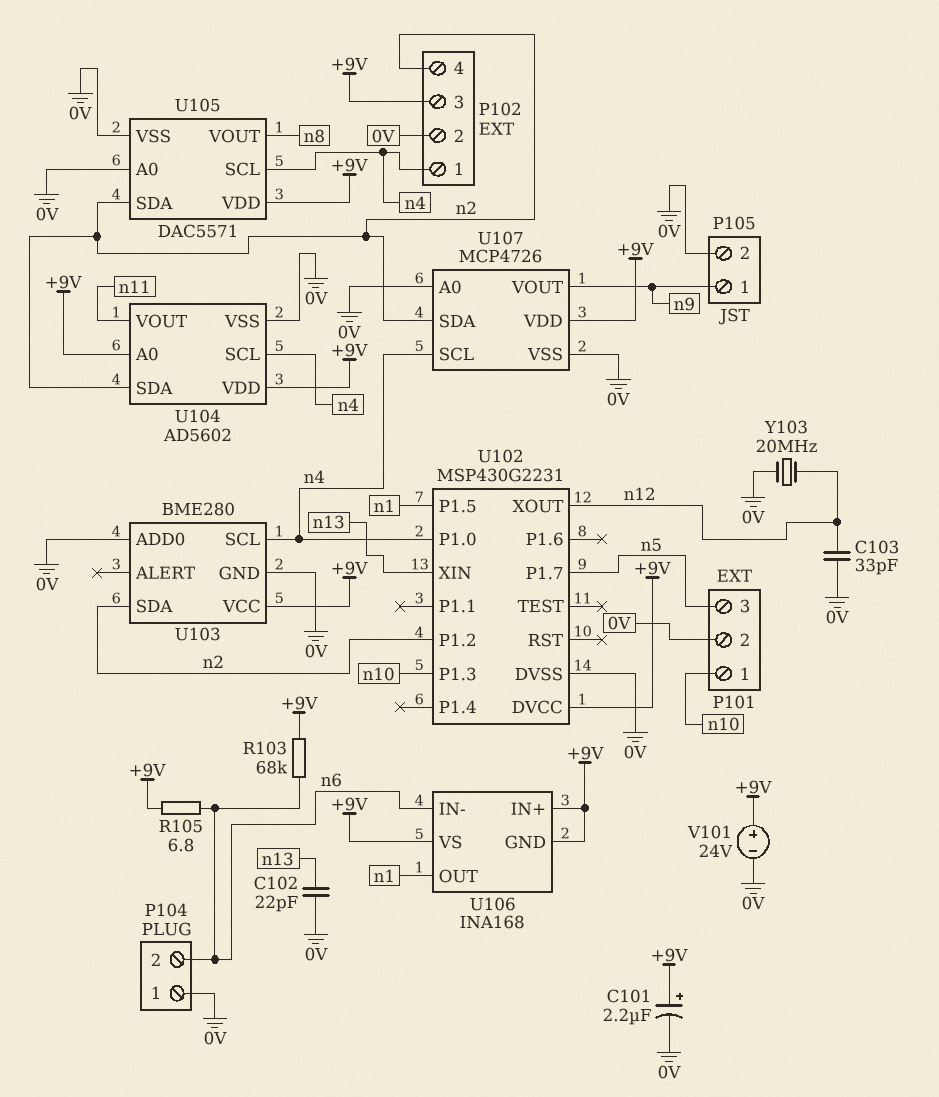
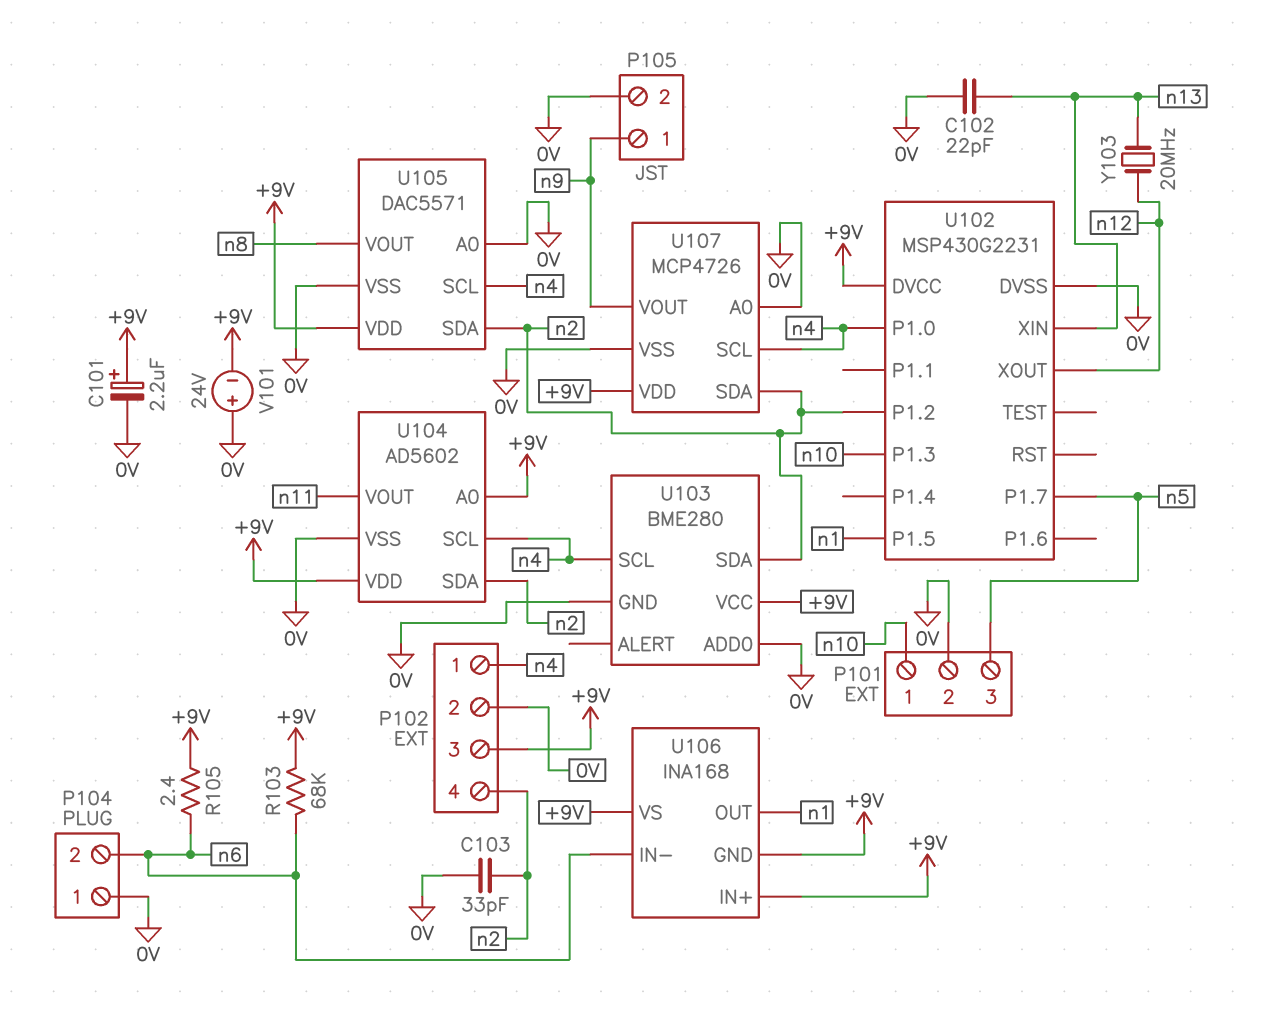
C103: 33pF (0V, n12) -> 33pF (0V, n2)
R105: 6.8 (+9V, n6) -> 2.4 (+9V, n6)
V101: 24V (plus +9V, minus 0V) -> 24V (plus 0V, minus +9V)
Y103: 20MHz (0V, n12) -> 20MHz (n12, n13)

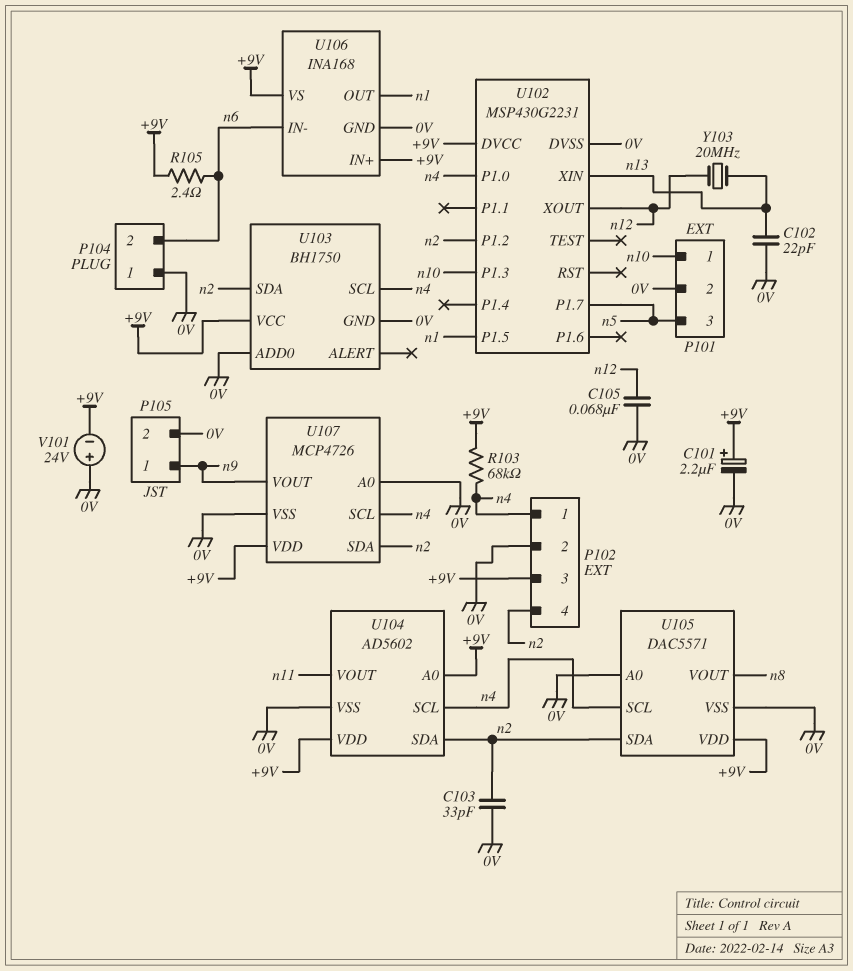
C105: none -> 68nF (0V, n12)
R103: 68k (+9V, n6) -> 68k (+9V, n4)
U103: BME280 -> BH1750
U106 pin GND: +9V -> 0V

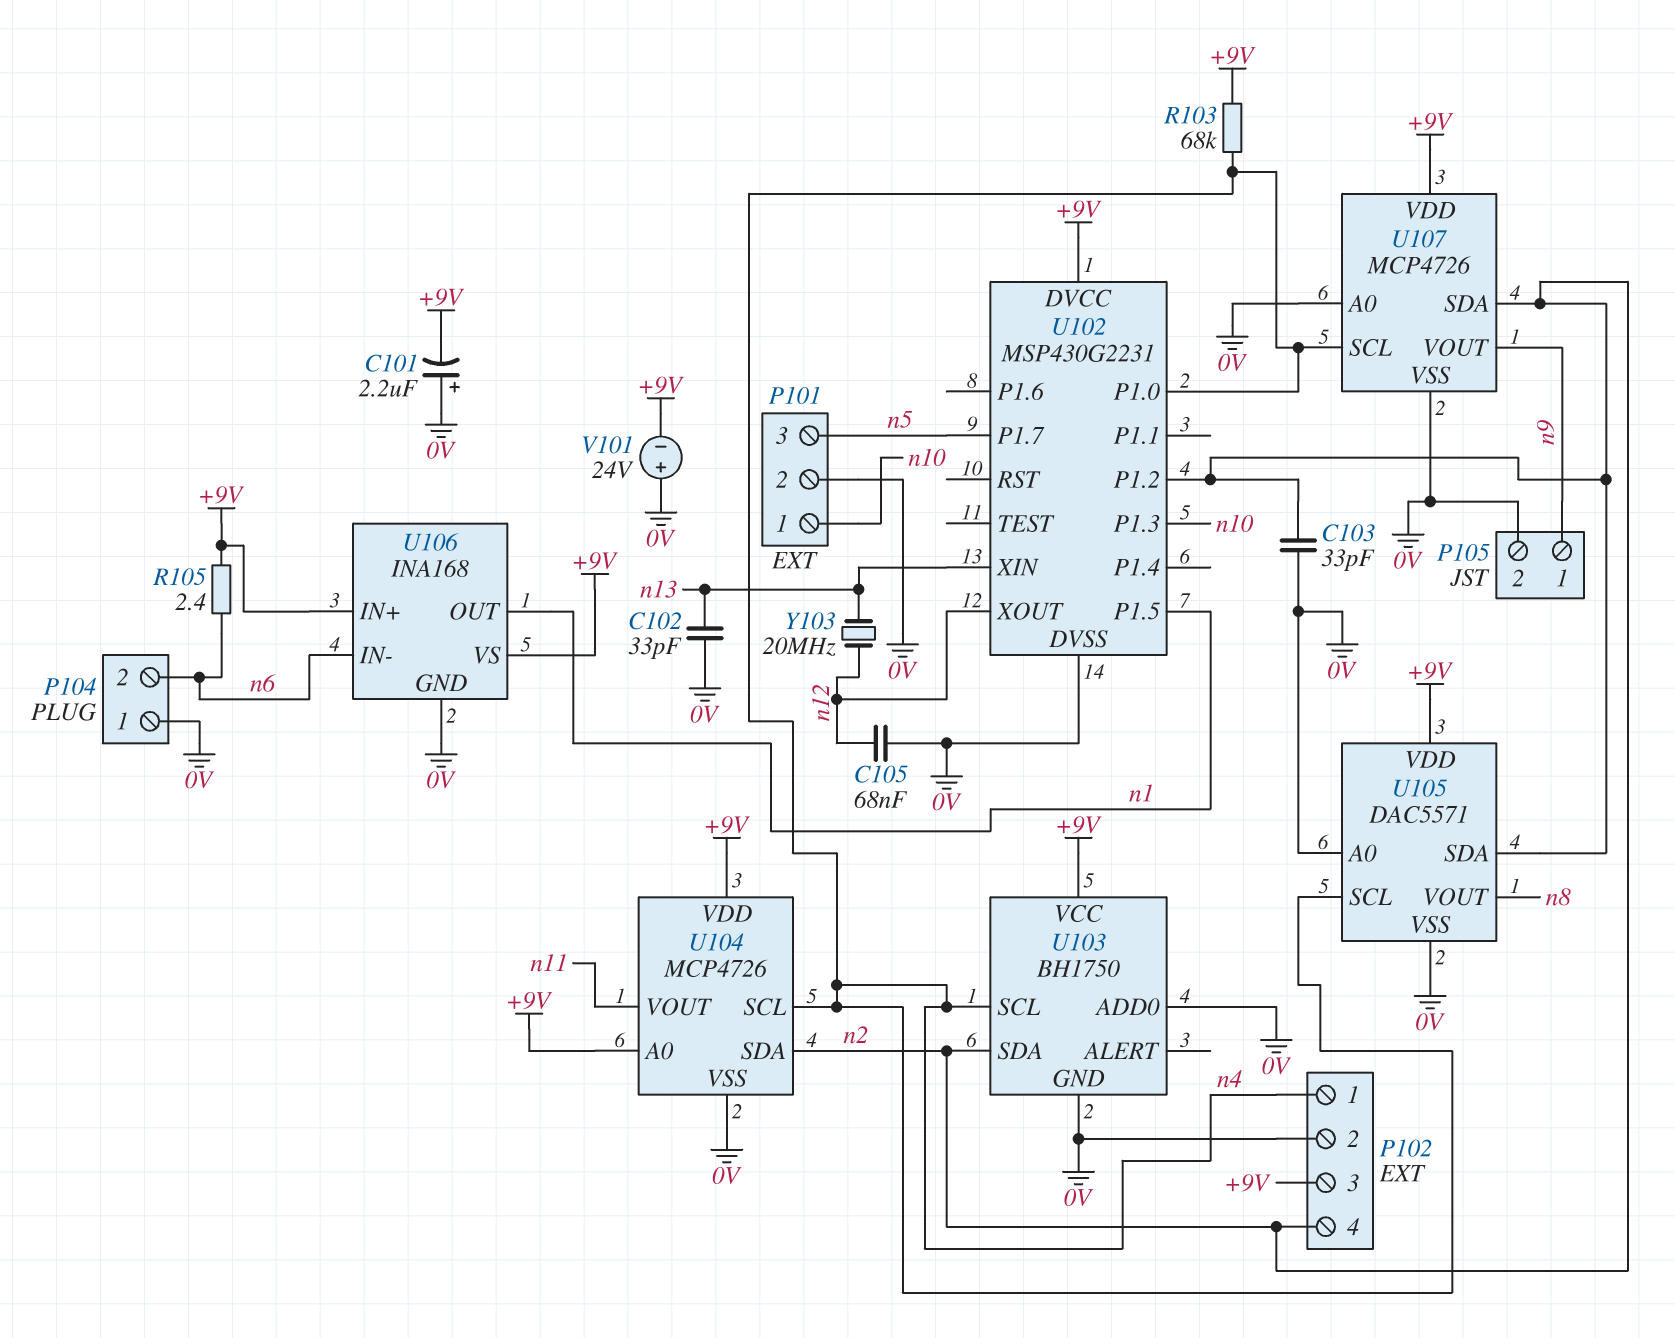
C101: 2.2uF (plus +9V, minus 0V) -> 2.2uF (plus 0V, minus +9V)
C102: 22pF (0V, n13) -> 33pF (0V, n13)
U104: AD5602 -> MCP4726

